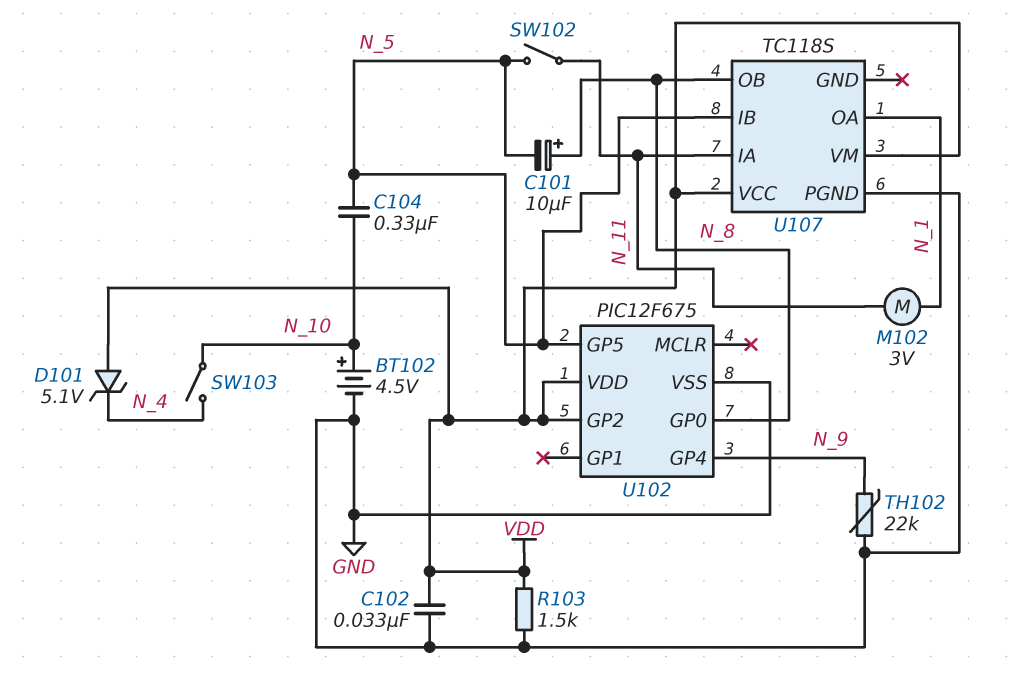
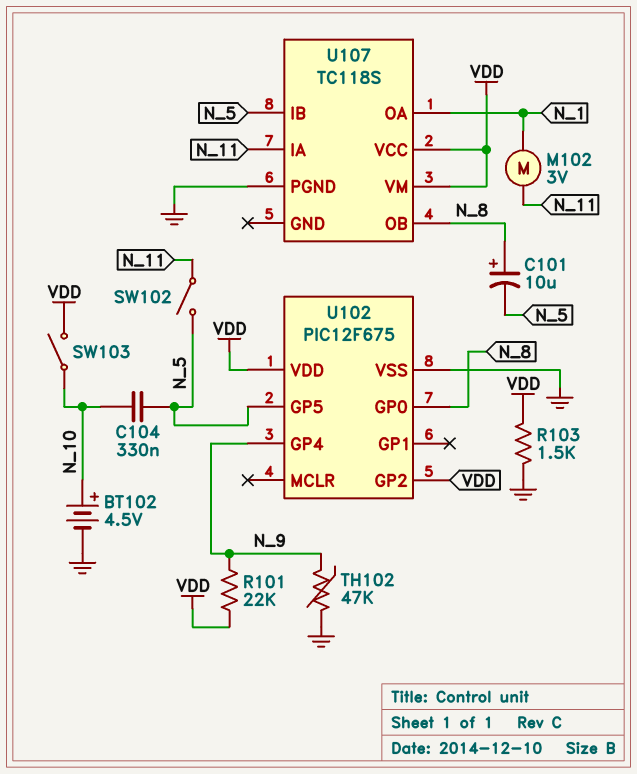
C102: 33nF (GND, VDD) -> none
D101: zener 5.1V (A VDD, K N_4) -> none
R101: none -> 22k (N_9, VDD)
SW103: switch (N_4, N_10) -> switch (N_10, VDD)
TH102: 22k (GND, N_9) -> 47k (GND, N_9)

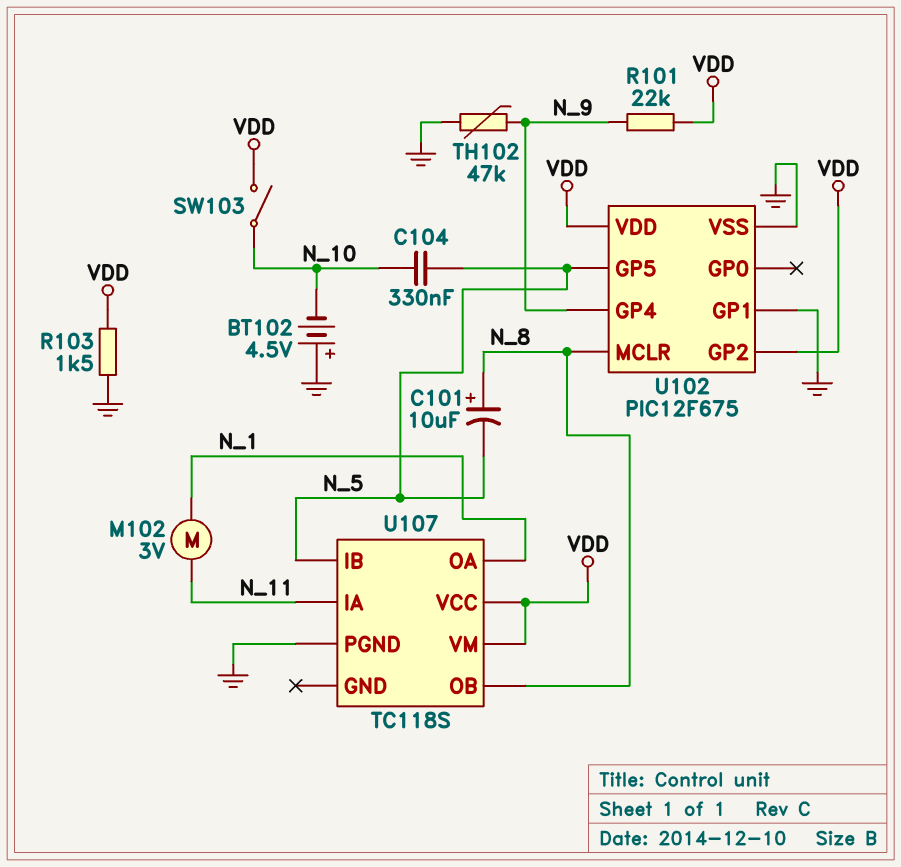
BT102: 4.5V (plus N_10, minus GND) -> 4.5V (plus GND, minus N_10)
SW102: switch (N_5, N_11) -> none
U102 pin GP0: N_8 -> none
U102 pin GP1: none -> GND
U102 pin MCLR: none -> N_8

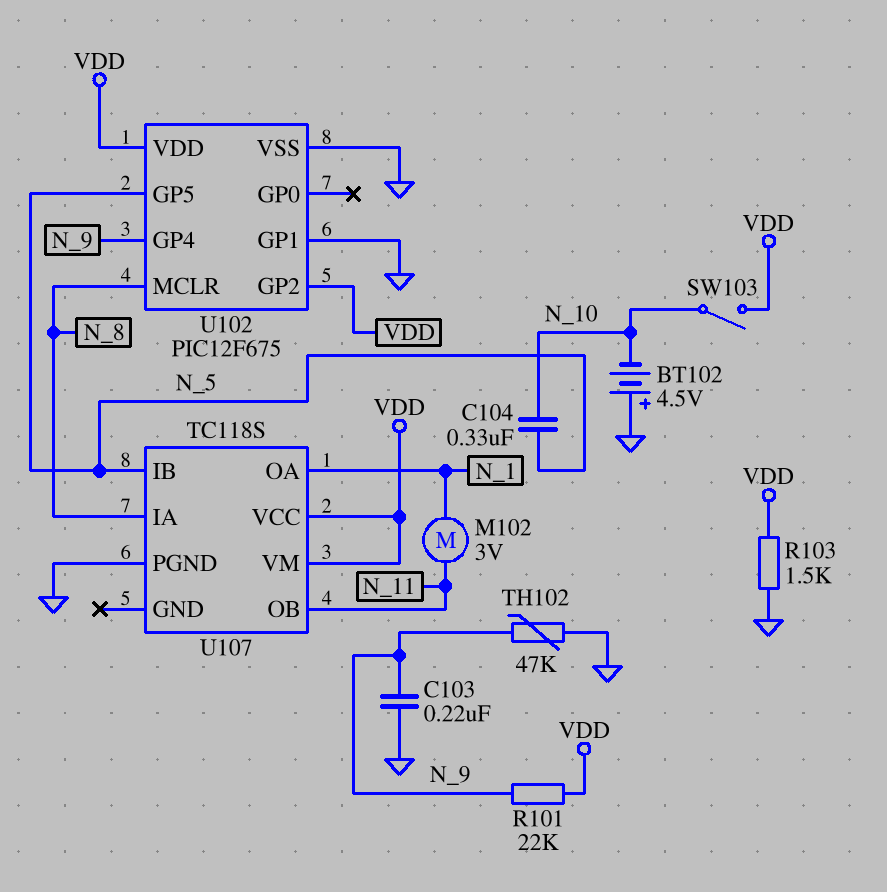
C101: 10uF (plus N_8, minus N_5) -> none
C103: none -> 220nF (GND, N_9)
U107 pin IA: N_11 -> N_8
U107 pin OB: N_8 -> N_11

